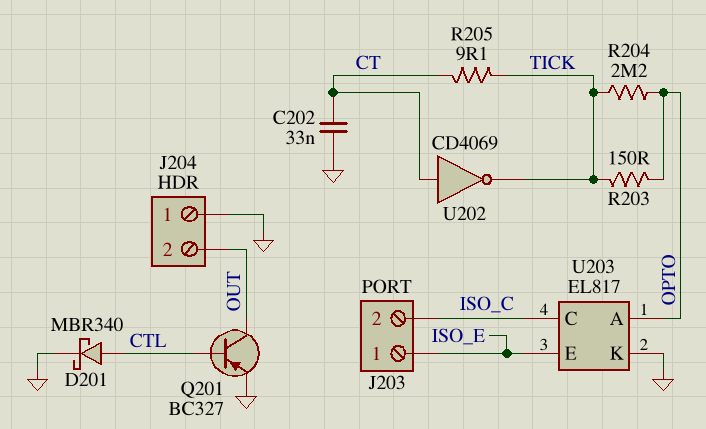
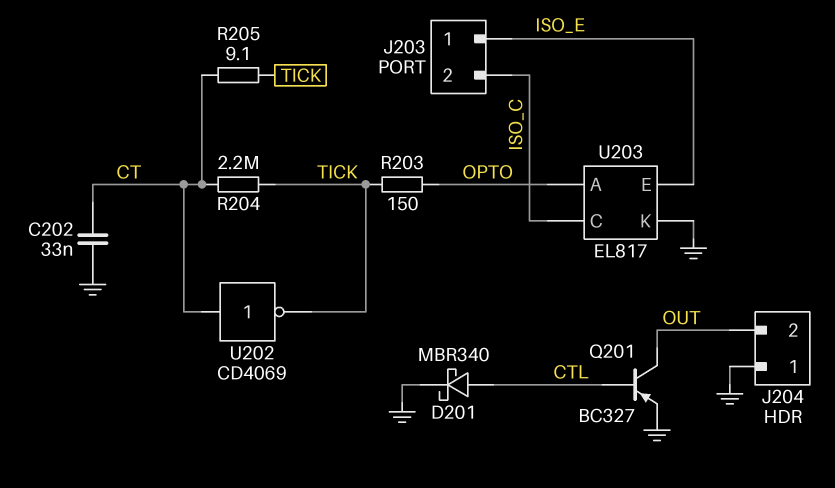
R204: 2.2M (OPTO, TICK) -> 2.2M (CT, TICK)

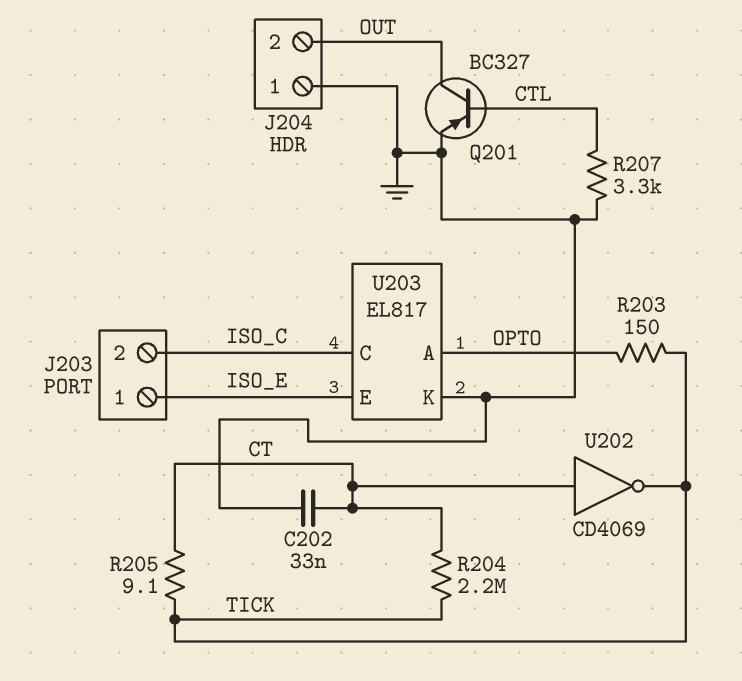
D201: schottky MBR340 (A CTL, K GND) -> none
R207: none -> 3.3k (CTL, GND)

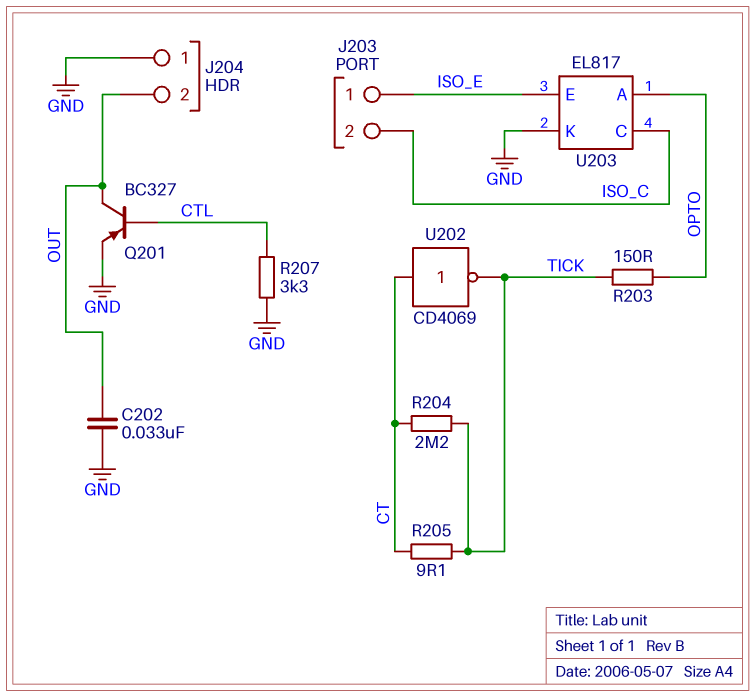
C202: 33nF (CT, GND) -> 33nF (GND, OUT)

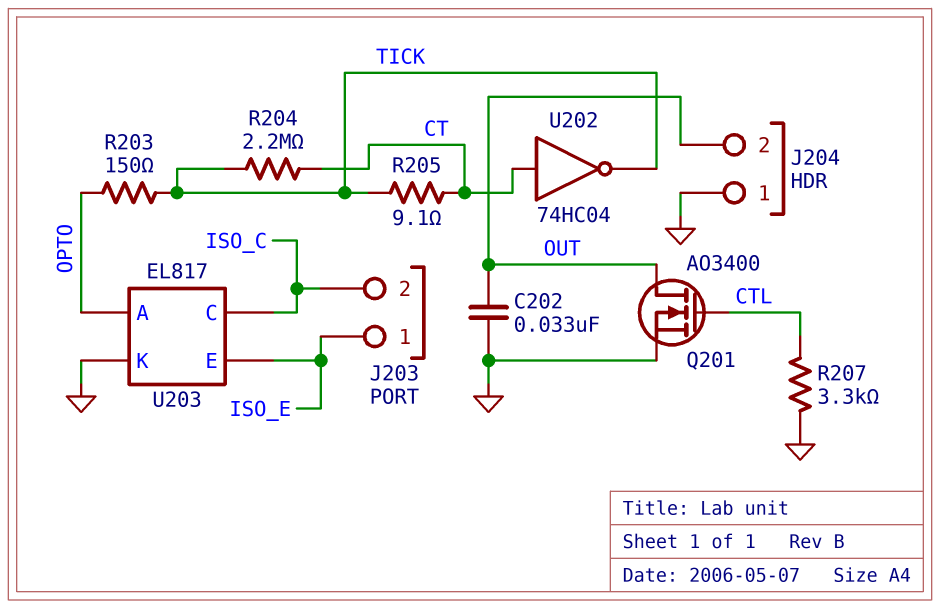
Q201: PNP BC327 (B CTL, C OUT, E GND) -> NMOS AO3400 (G CTL, D OUT, S GND)
U202: NOT CD4069 (in CT, out TICK) -> NOT 74HC04 (in CT, out TICK)

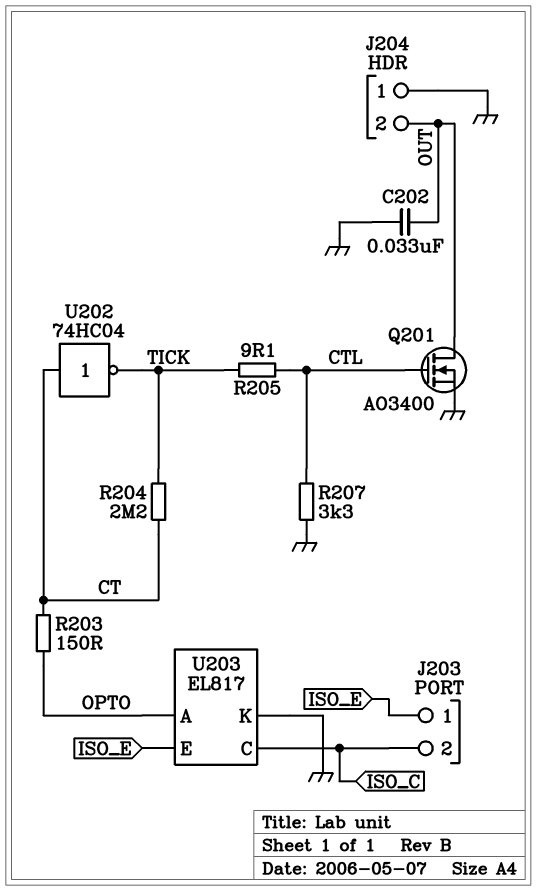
R203: 150 (OPTO, TICK) -> 150 (CT, OPTO)
R205: 9.1 (CT, TICK) -> 9.1 (CTL, TICK)

